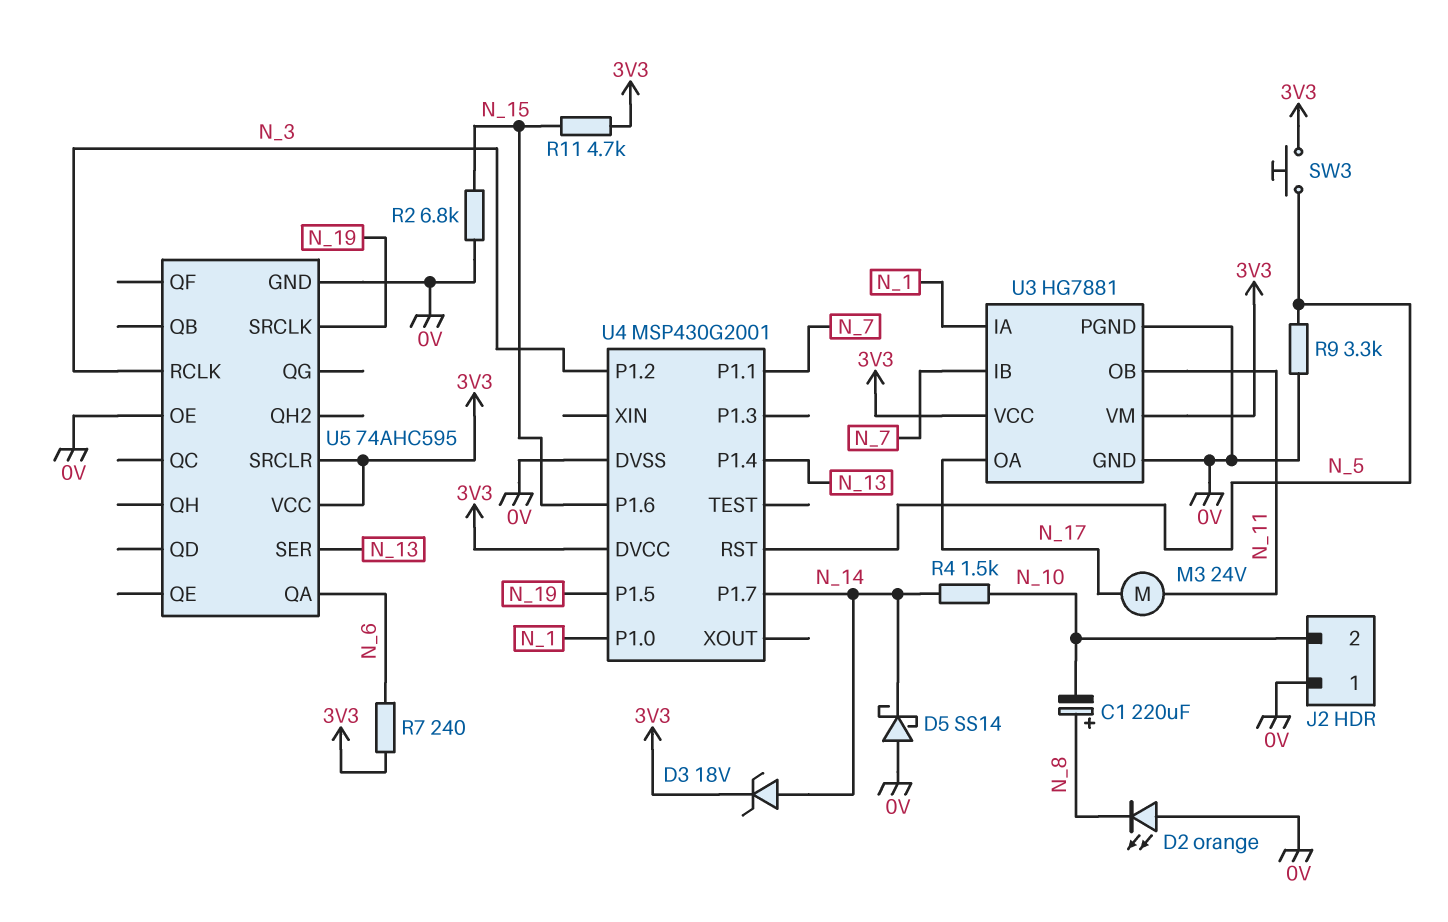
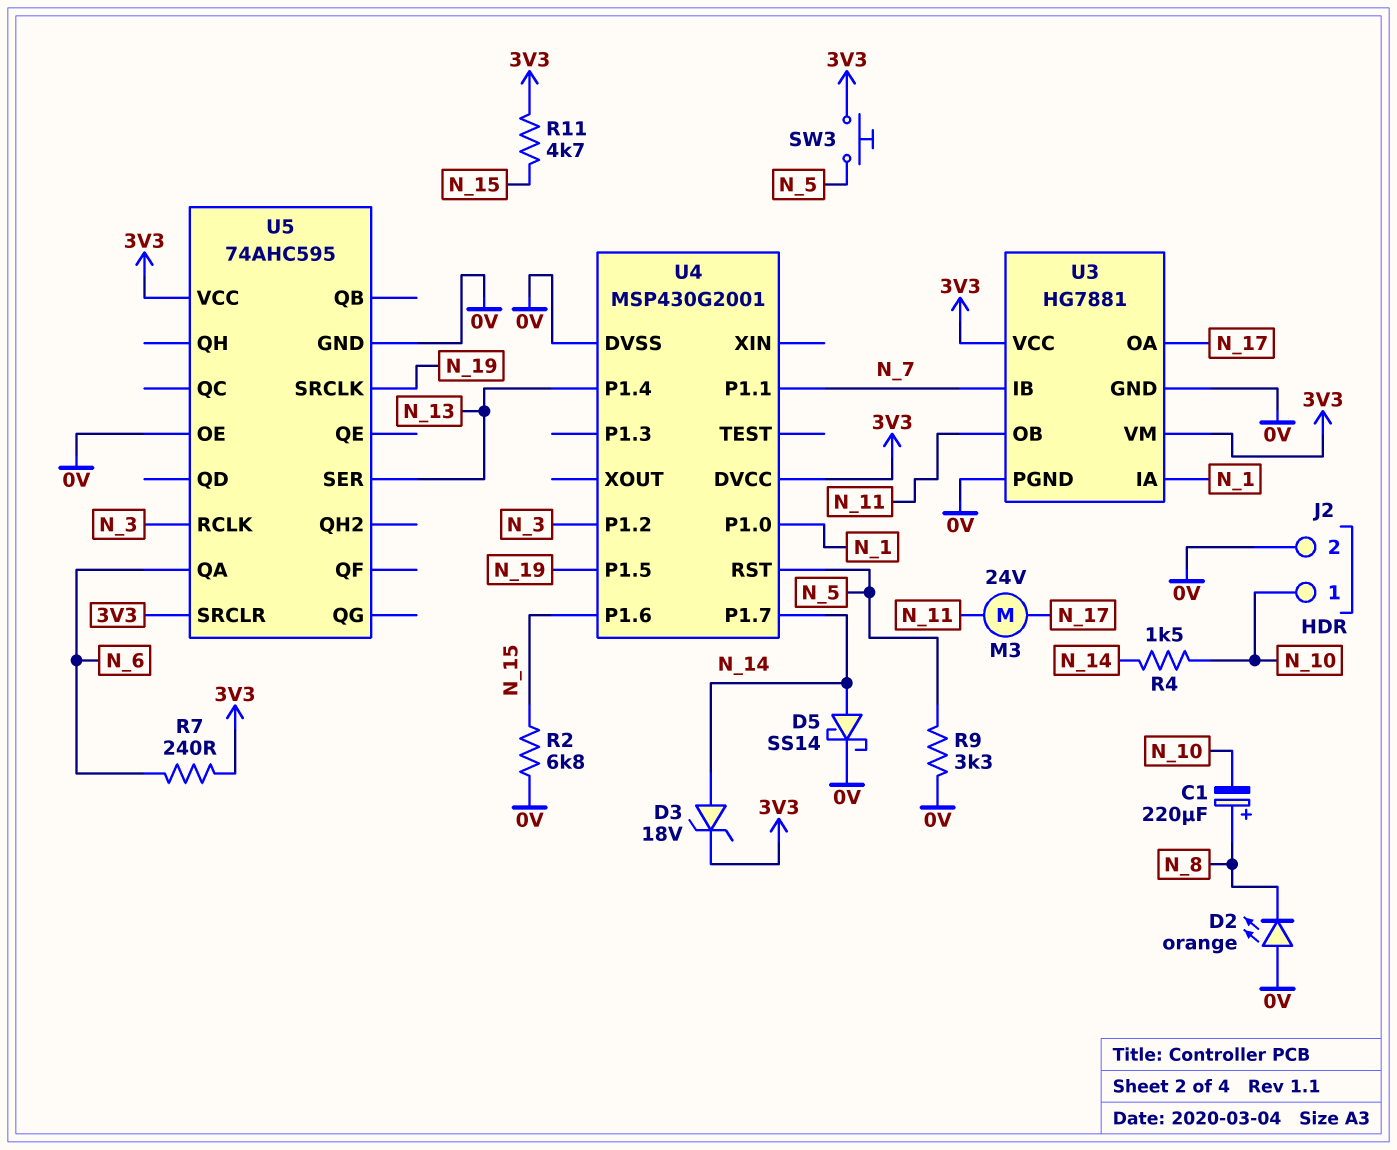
D5: schottky SS14 (A 0V, K N_14) -> schottky SS14 (A N_14, K 0V)
J2 pin 1: 0V -> N_10
J2 pin 2: N_10 -> 0V

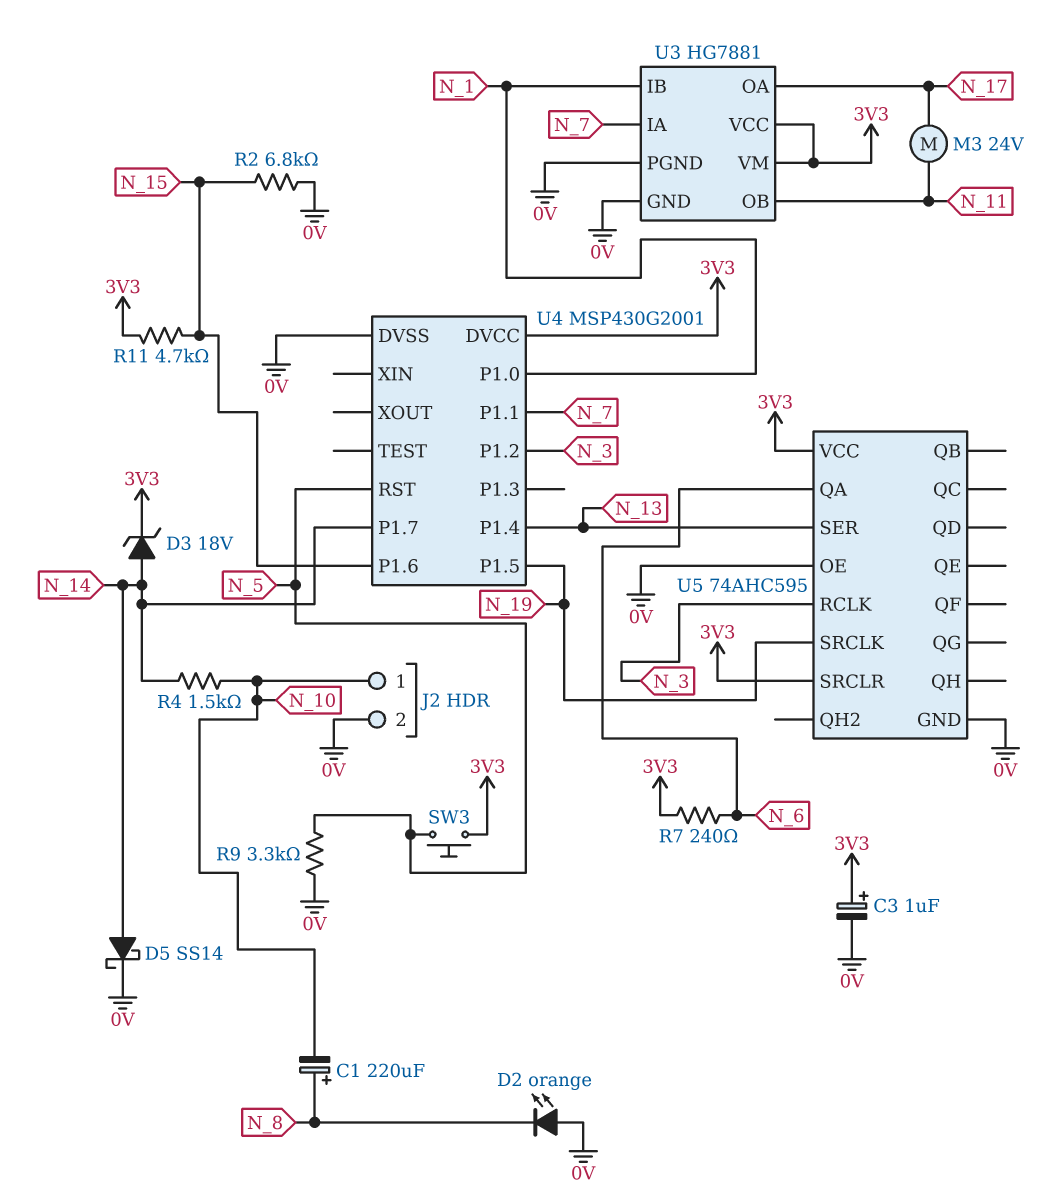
C3: none -> 1uF (plus 3V3, minus 0V)
U3 pin IA: N_1 -> N_7
U3 pin IB: N_7 -> N_1

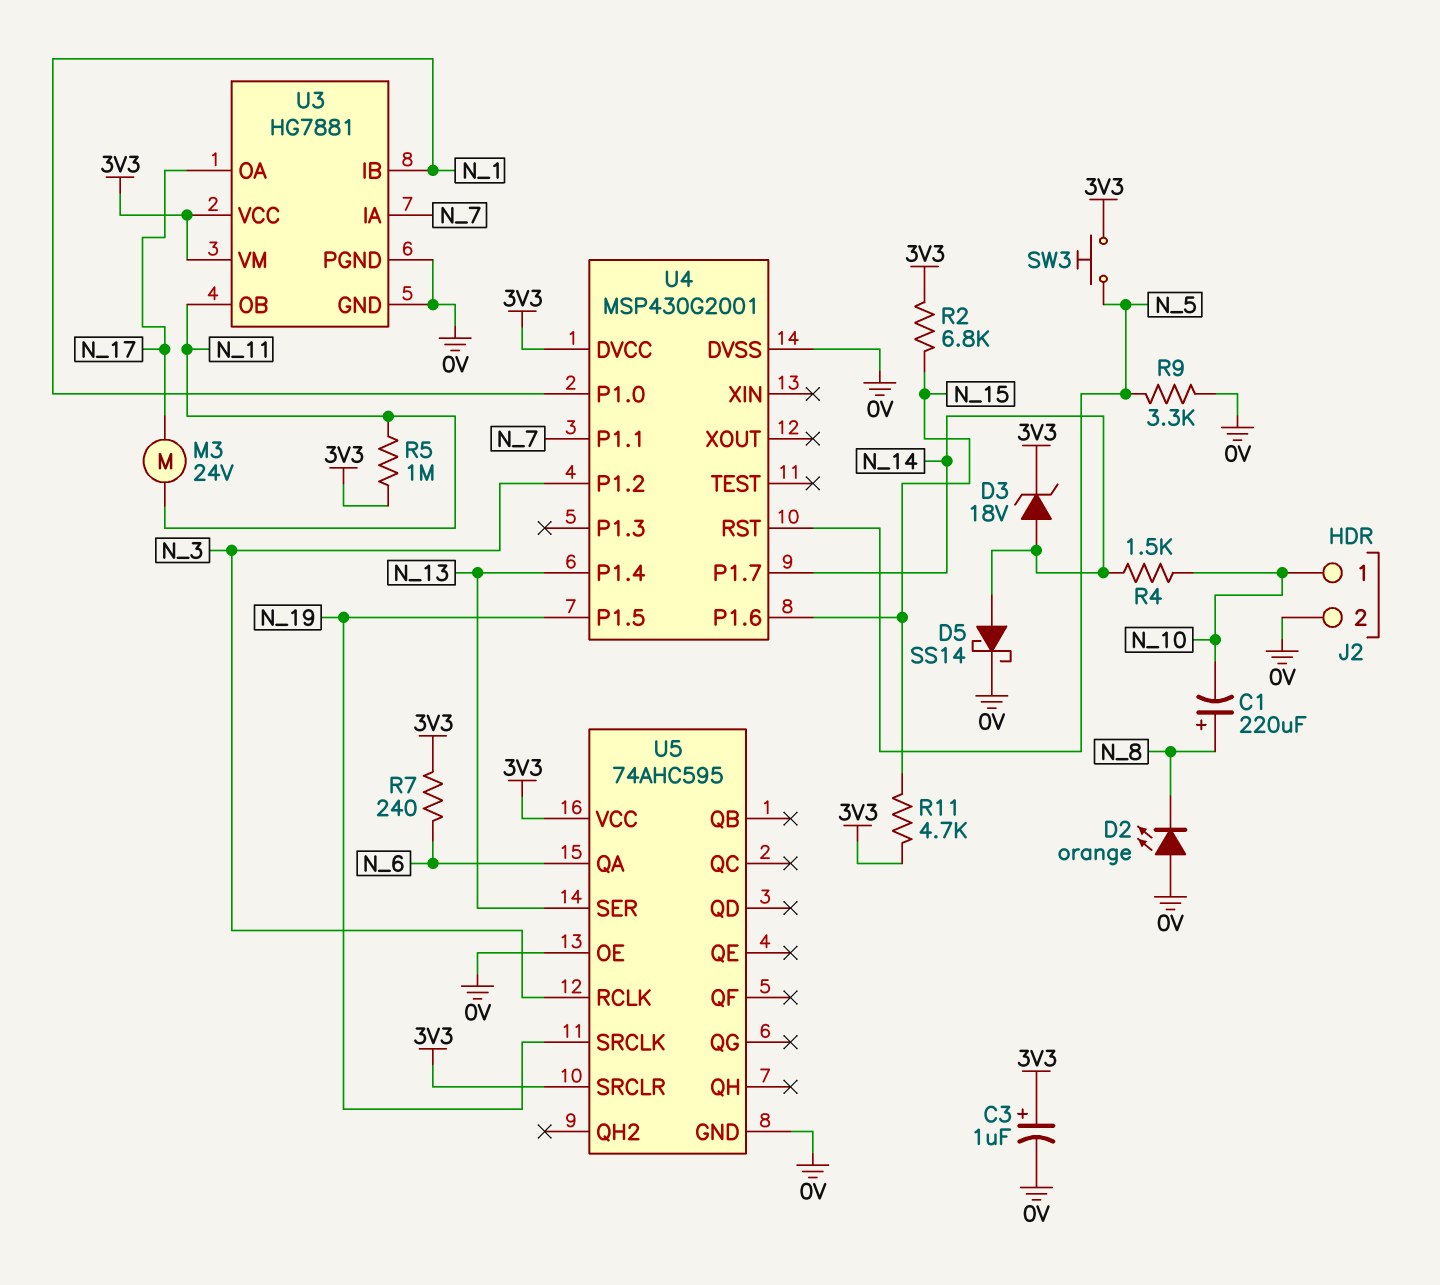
R2: 6.8k (0V, N_15) -> 6.8k (3V3, N_15)
R5: none -> 1M (3V3, N_11)

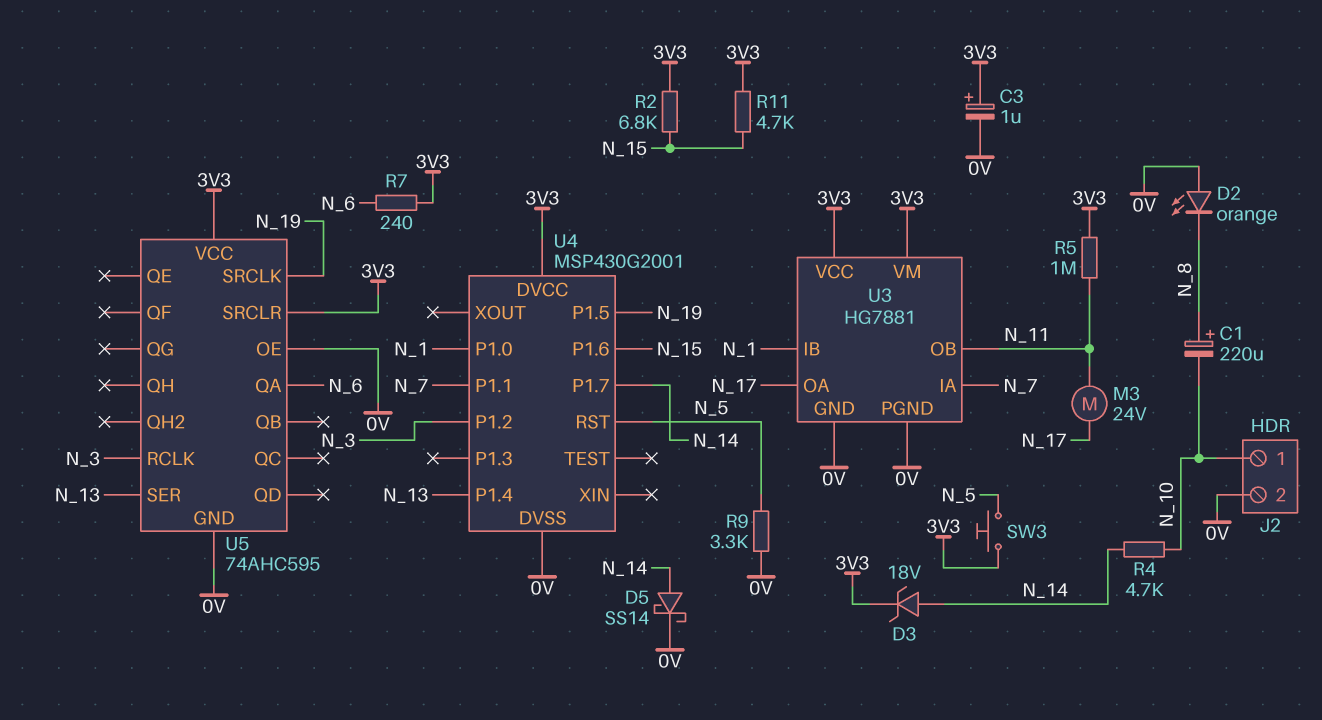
R4: 1.5k (N_10, N_14) -> 4.7k (N_10, N_14)

